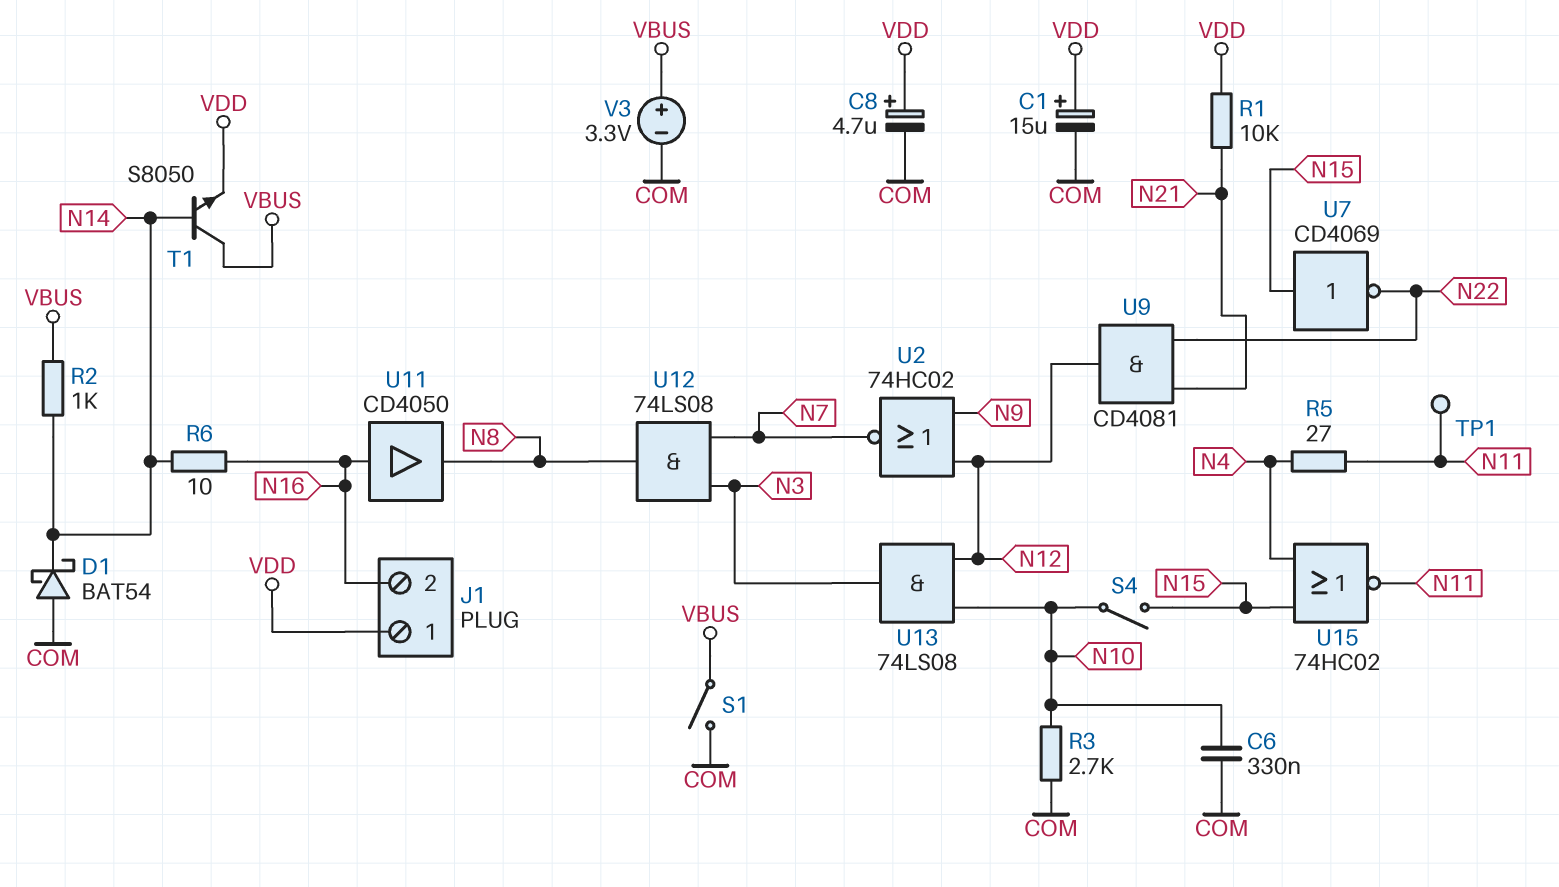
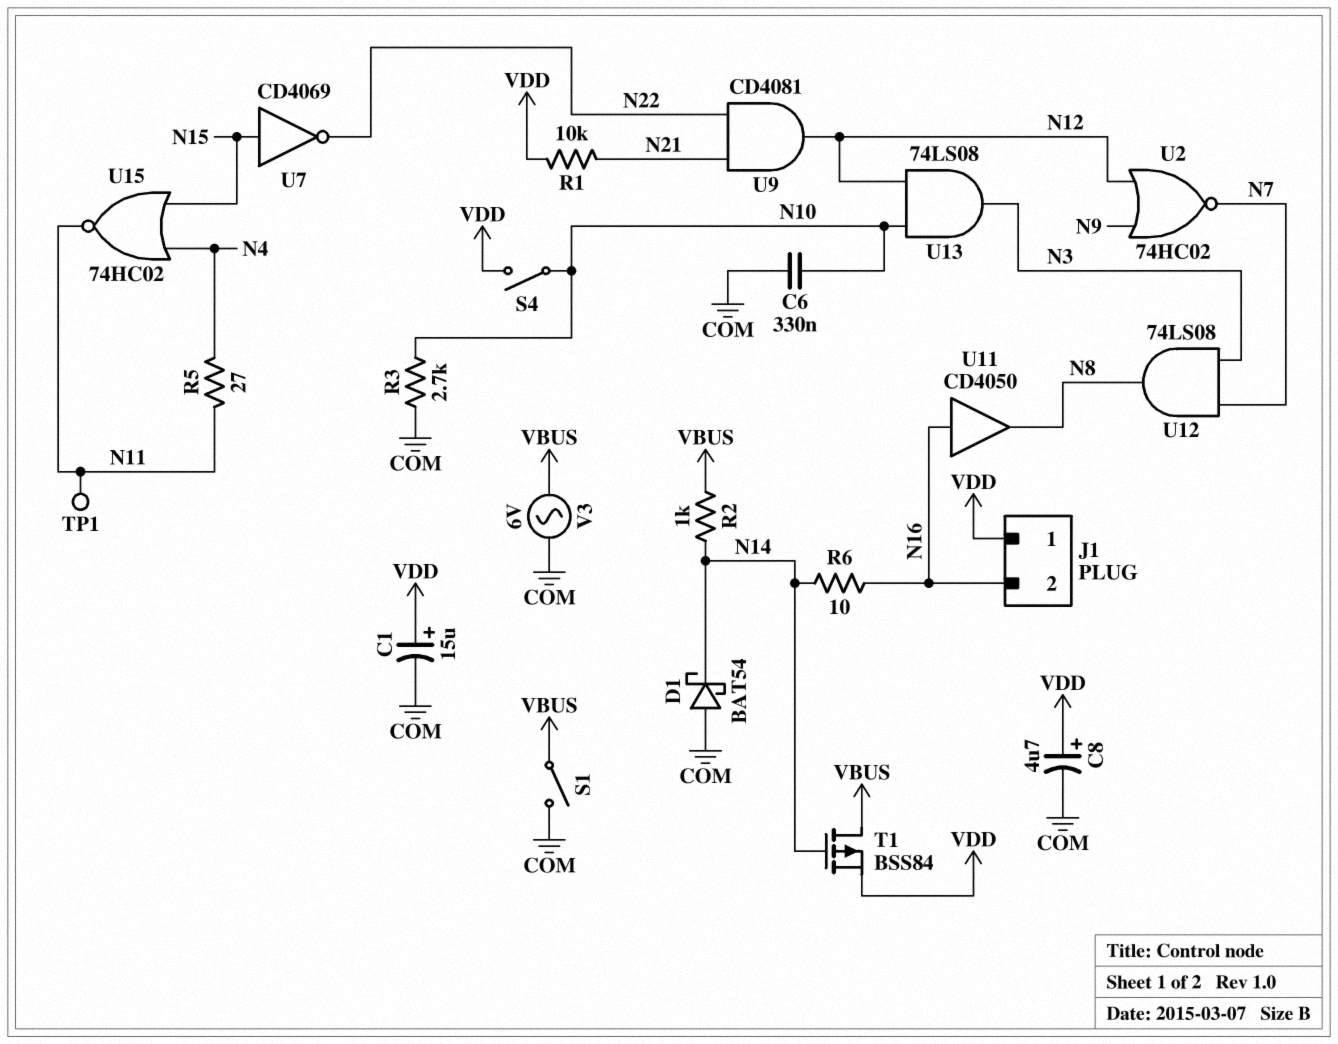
S4: switch (N10, N15) -> switch (N10, VDD)
T1: NPN S8050 (B N14, C VBUS, E VDD) -> PMOS BSS84 (G N14, D VBUS, S VDD)
V3: 3.3V (plus VBUS, minus COM) -> AC 6V (COM, VBUS)

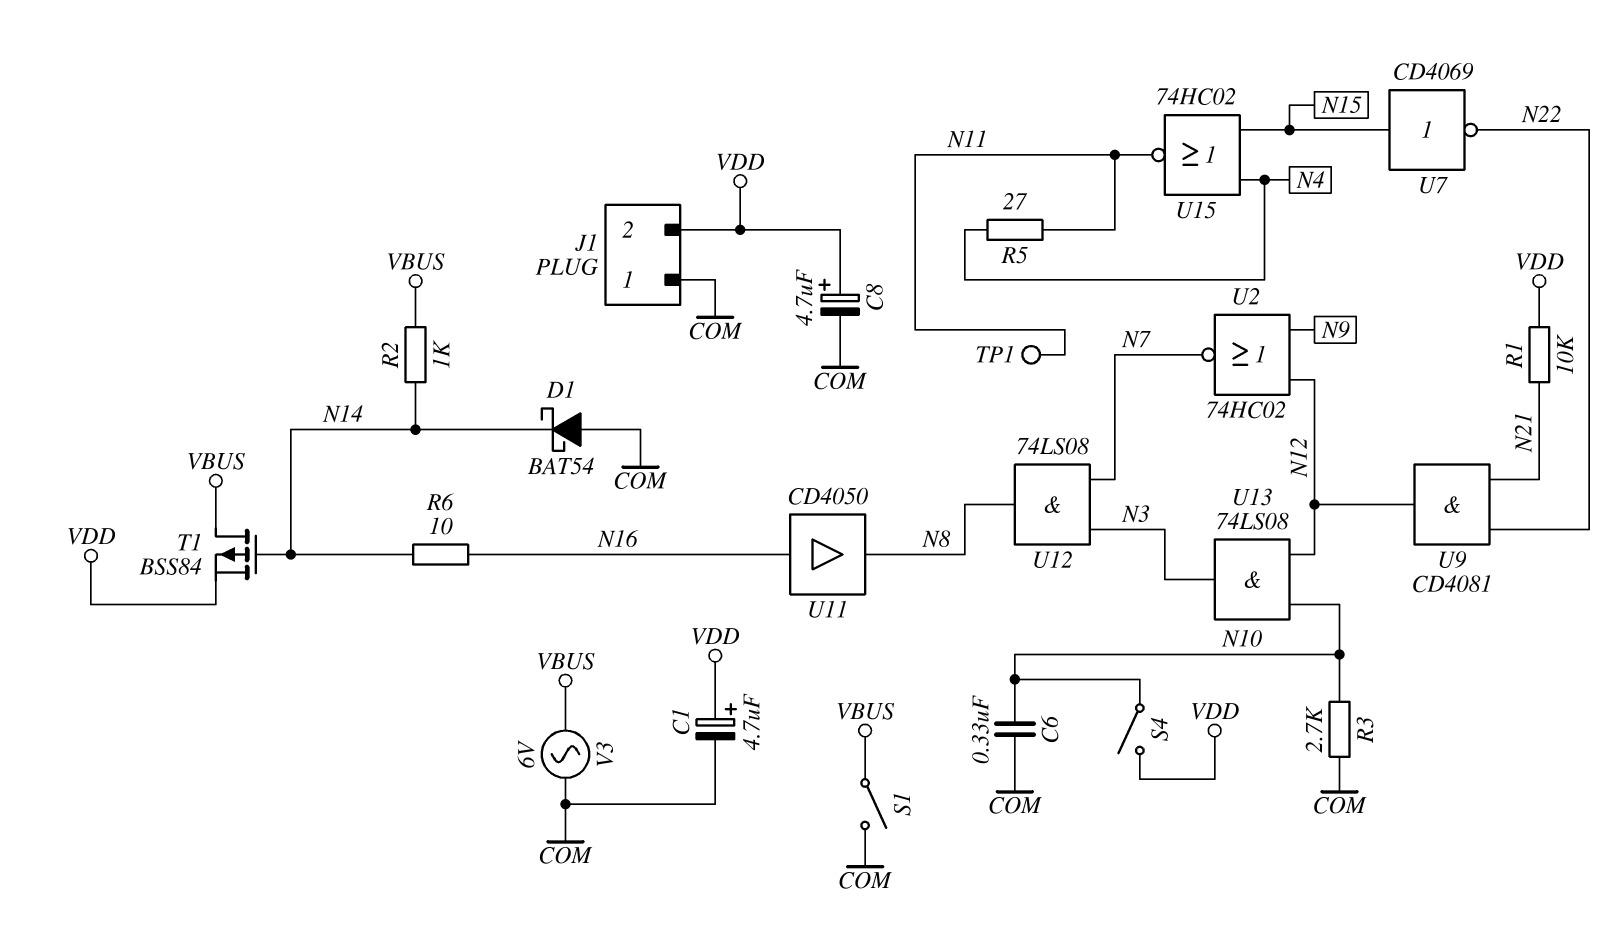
C1: 15uF (plus VDD, minus COM) -> 4.7uF (plus VDD, minus COM)
J1 pin 1: VDD -> COM
J1 pin 2: N16 -> VDD

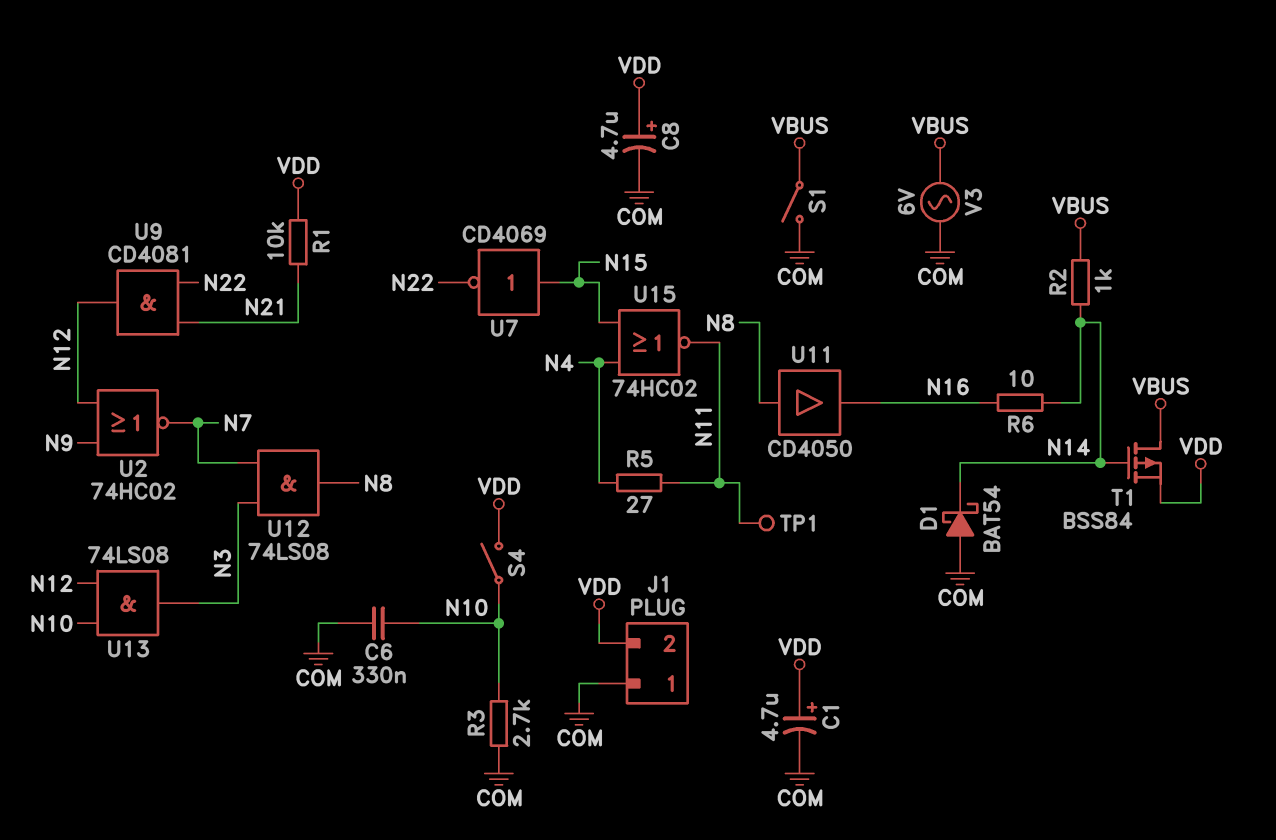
U11: buffer CD4050 (in N16, out N8) -> buffer CD4050 (in N8, out N16)

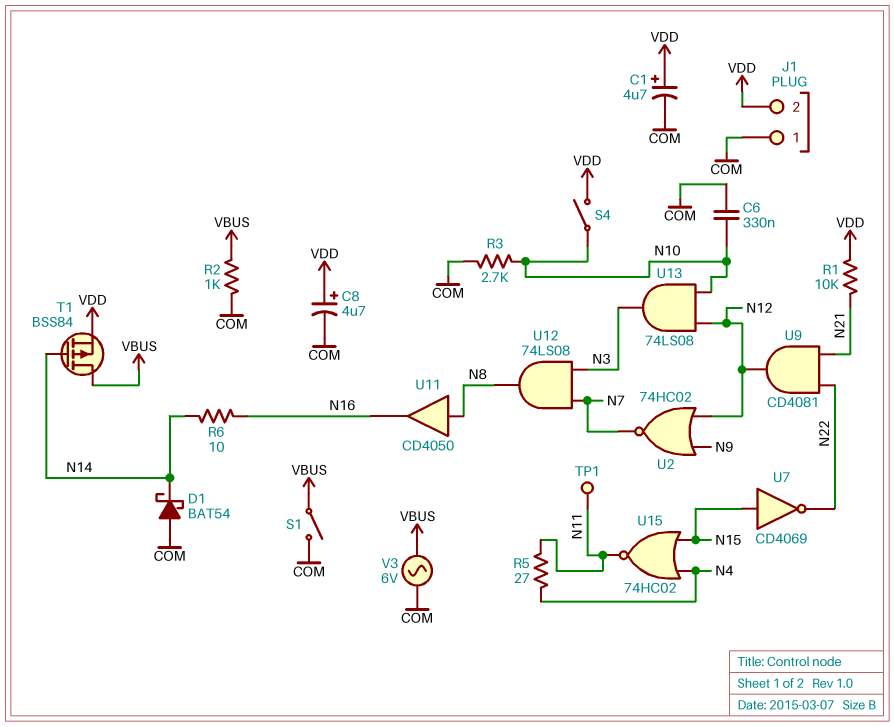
R2: 1k (N14, VBUS) -> 1k (COM, VBUS)

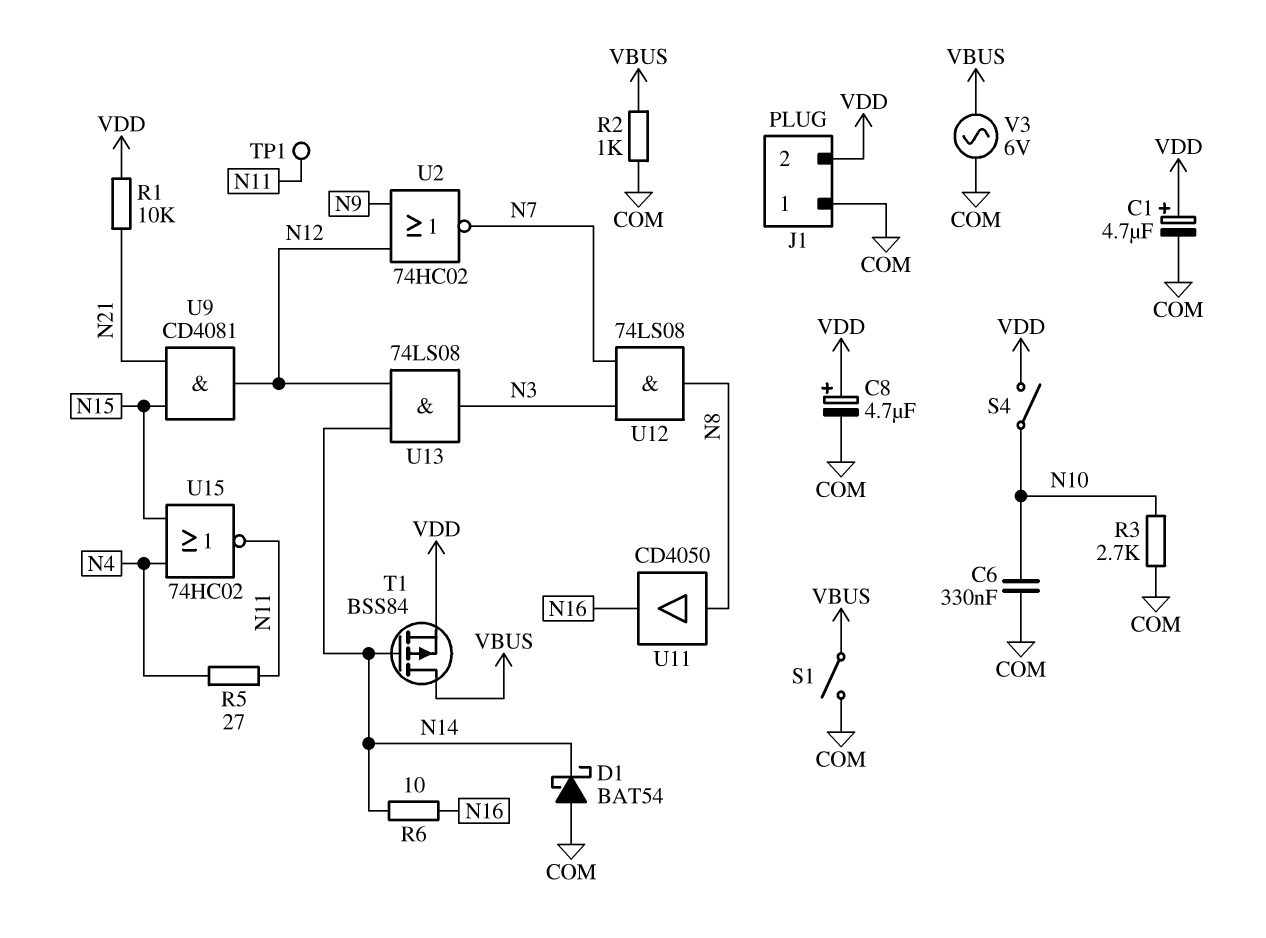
U7: NOT CD4069 (in N15, out N22) -> none
U9: AND CD4081 (in N21, in N22, out N12) -> AND CD4081 (in N15, in N21, out N12)
U13: AND 74LS08 (in N10, in N12, out N3) -> AND 74LS08 (in N12, in N14, out N3)

